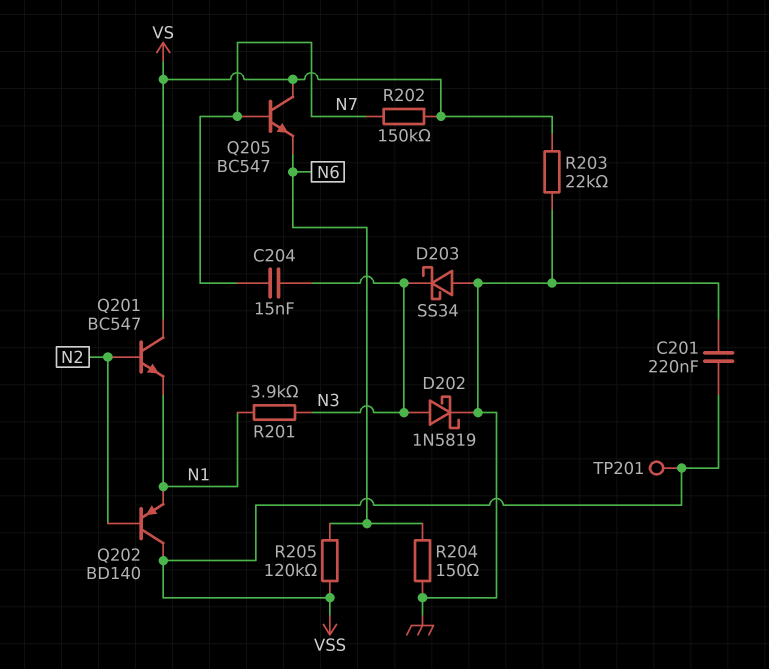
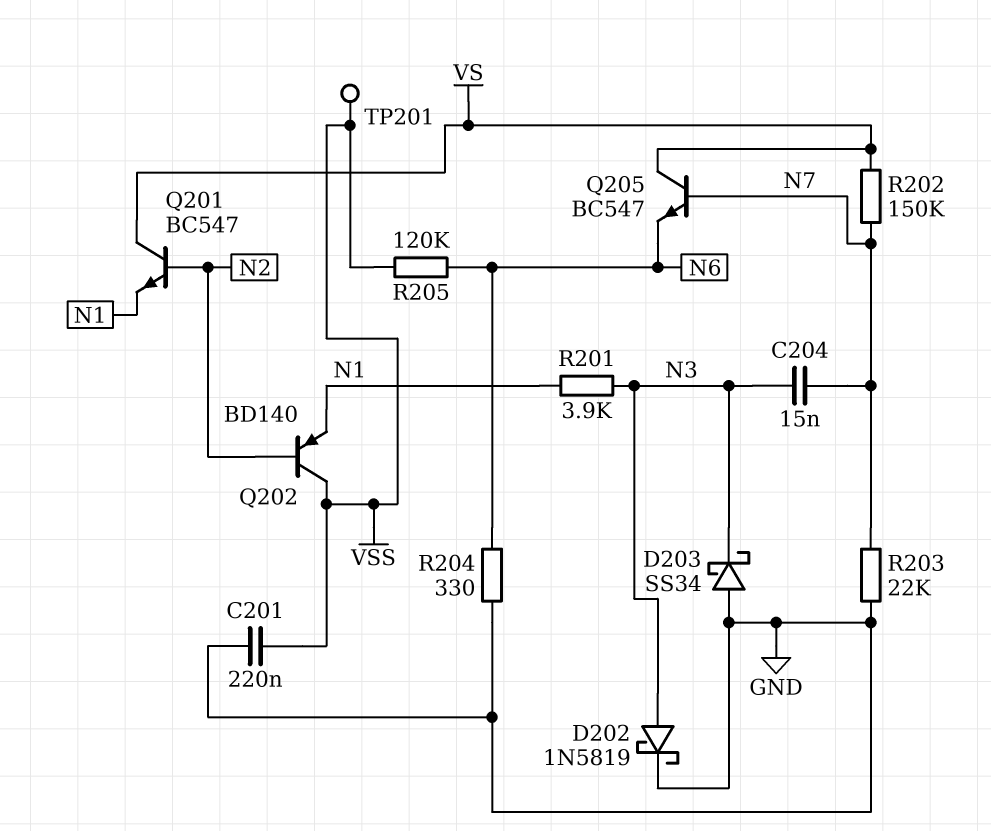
R203: 22k (GND, VS) -> 22k (GND, N7)
R204: 150 (GND, N6) -> 330 (GND, N6)

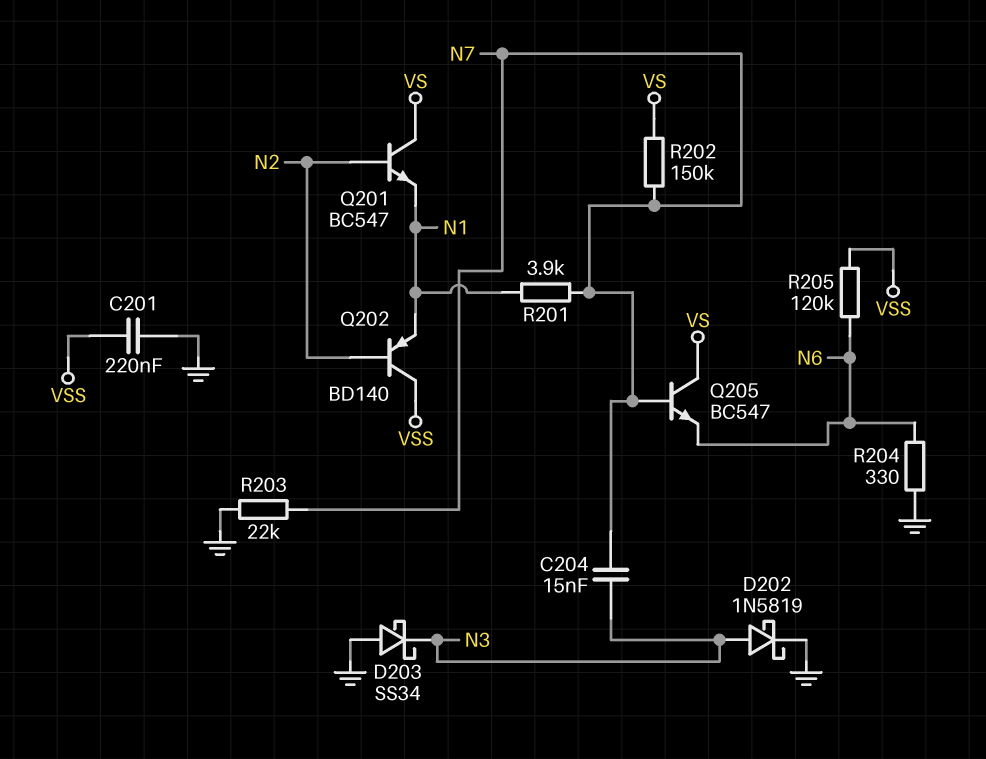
R201: 3.9k (N1, N3) -> 3.9k (N1, N7)
TP201: test point (VSS) -> none

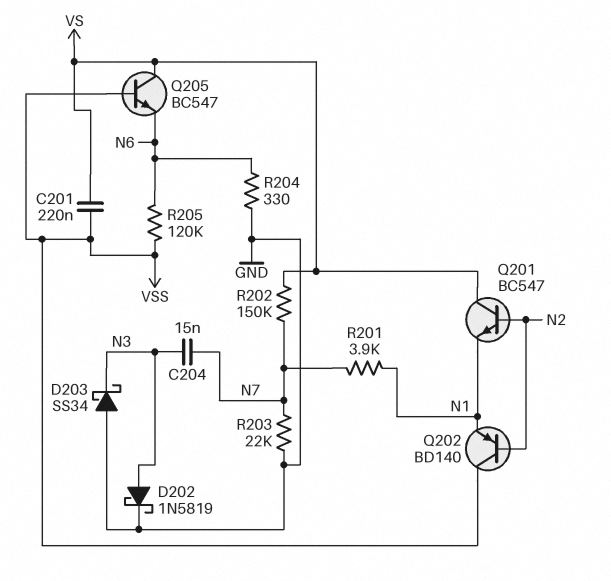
C201: 220nF (GND, VSS) -> 220nF (VS, VSS)
Q205: NPN BC547 (B N7, C VS, E N6) -> NPN BC547 (B VSS, C VS, E N6)

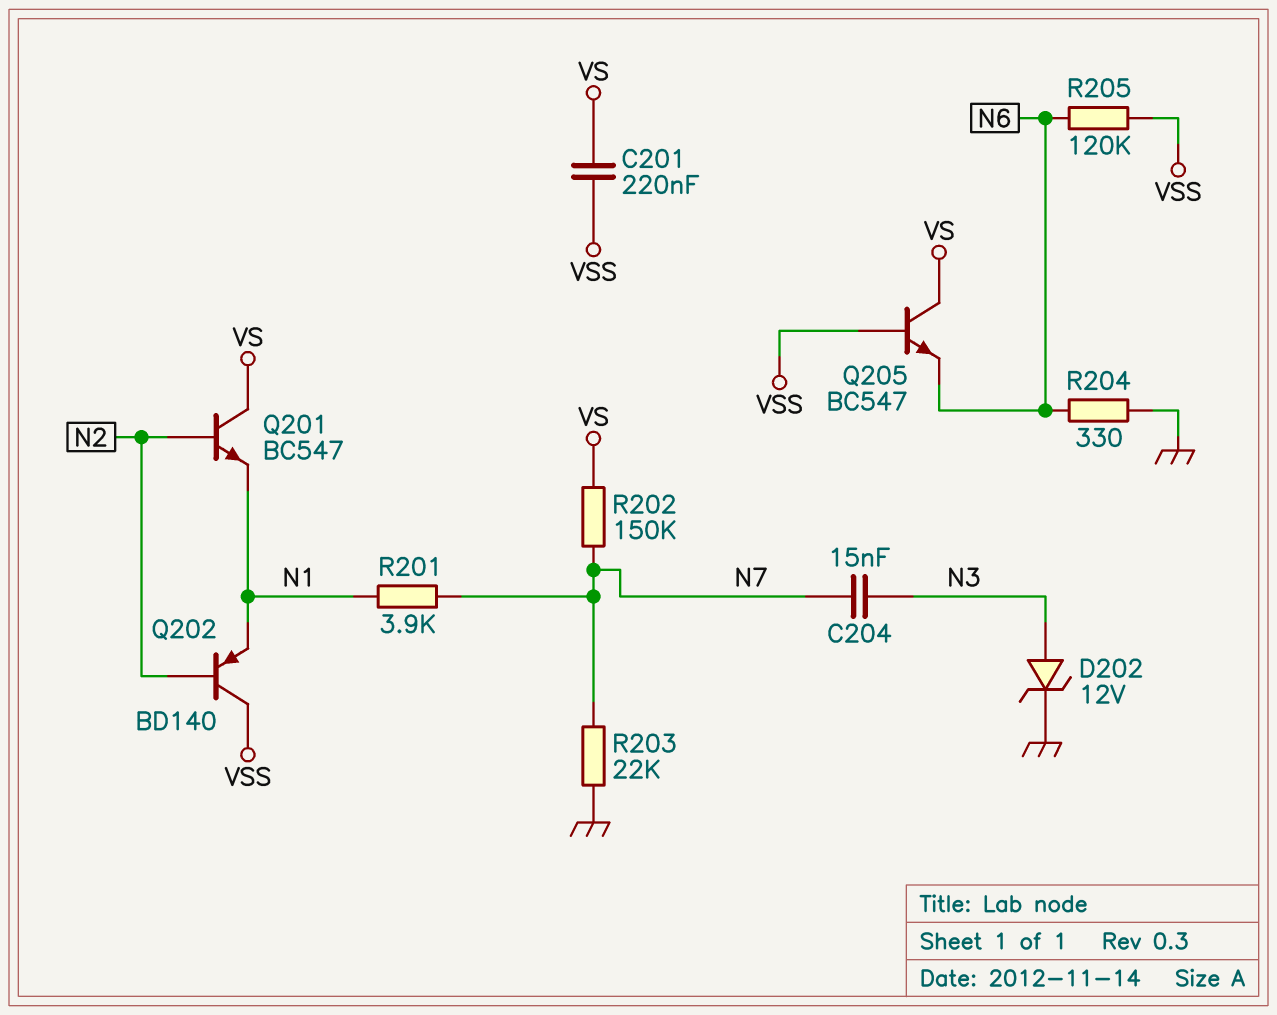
D202: schottky 1N5819 (A N3, K GND) -> zener 12V (A N3, K GND)
D203: schottky SS34 (A GND, K N3) -> none

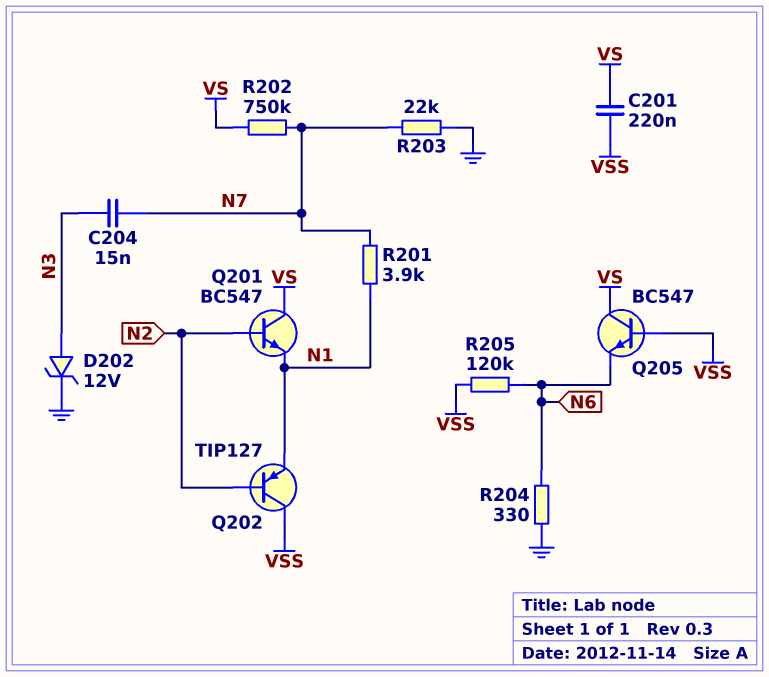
Q202: PNP BD140 (B N2, C VSS, E N1) -> PNP TIP127 (B N2, C VSS, E N1)
R202: 150k (N7, VS) -> 750k (N7, VS)

